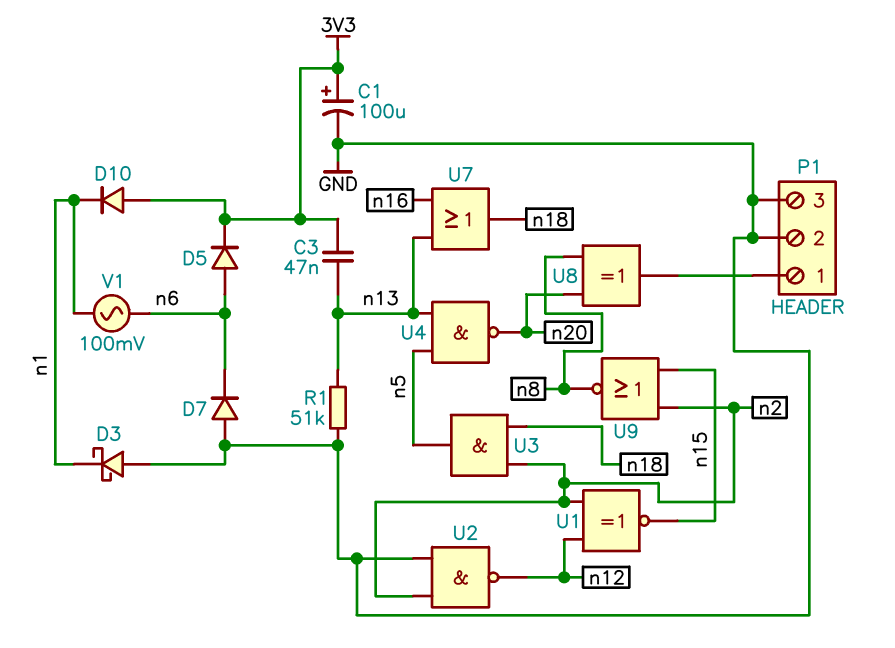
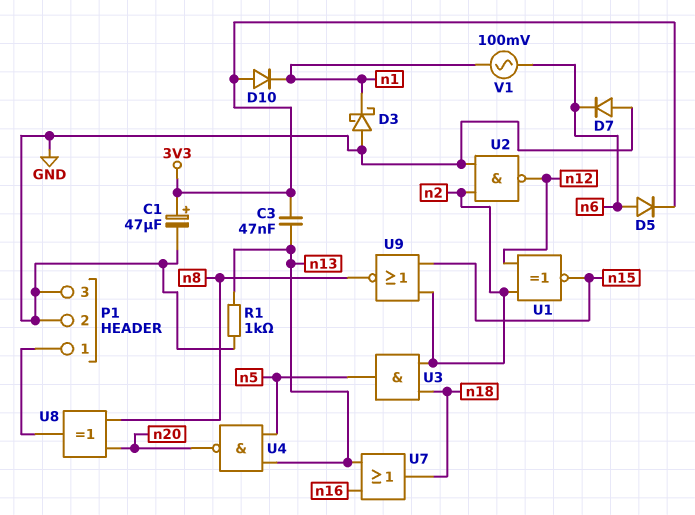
C1: 100uF (plus 3V3, minus GND) -> 47uF (plus 3V3, minus GND)
R1: 51k (GND, n13) -> 1k (GND, n13)

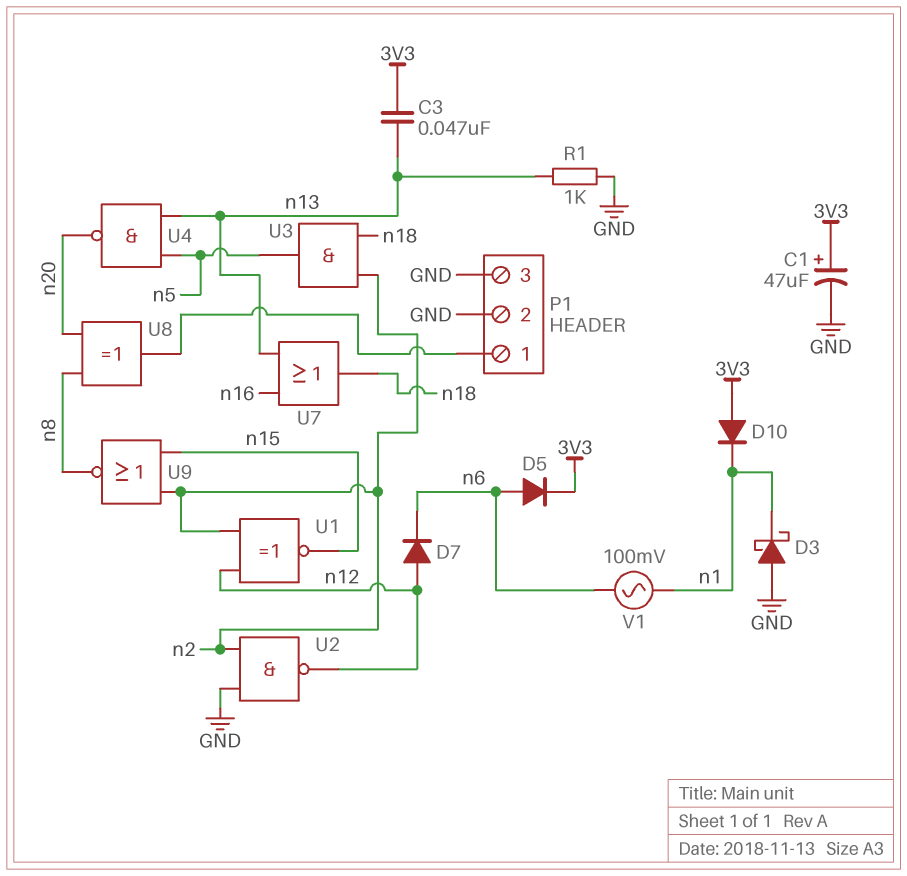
D7: diode (A GND, K n6) -> diode (A n12, K n6)

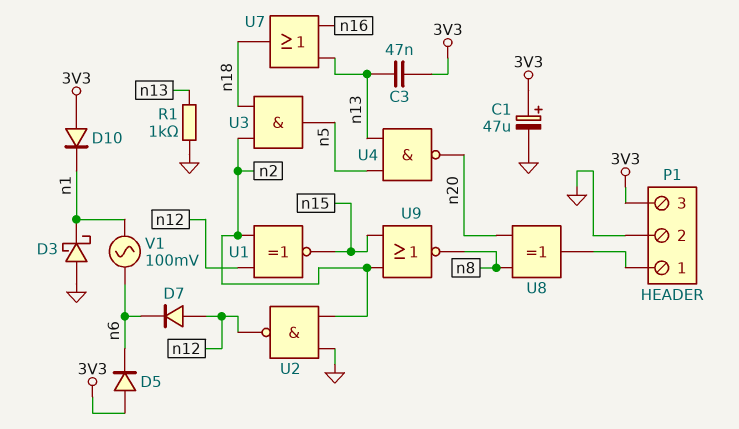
D5: diode (A n6, K 3V3) -> diode (A 3V3, K n6)
P1 pin 3: GND -> 3V3

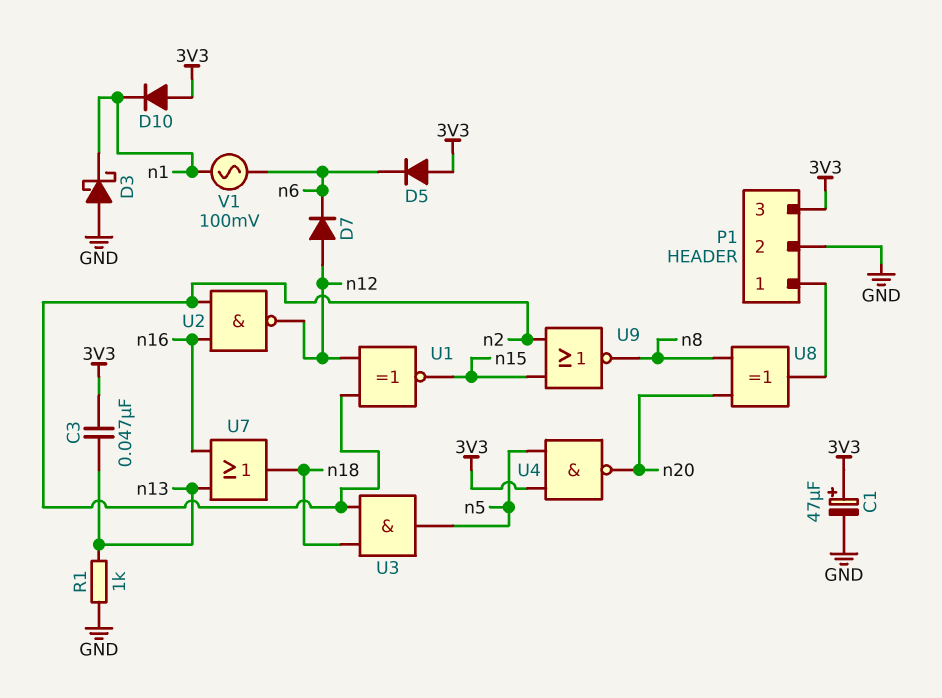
U2: NAND (in GND, in n2, out n12) -> NAND (in n2, in n16, out n12)
U4: NAND (in n5, in n13, out n20) -> NAND (in 3V3, in n5, out n20)

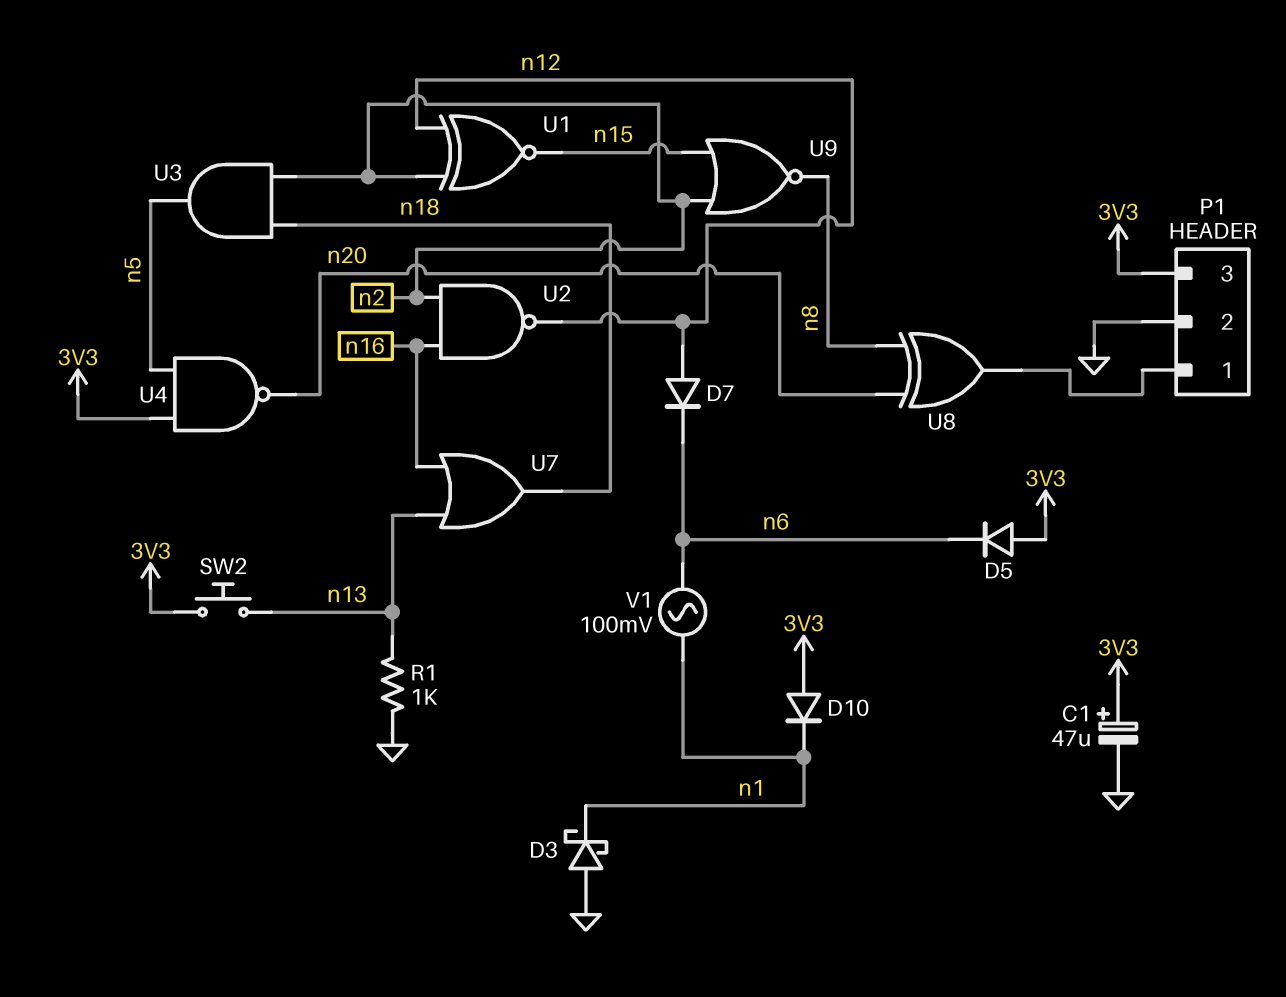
C3: 47nF (3V3, n13) -> none
SW2: none -> button (3V3, n13)

